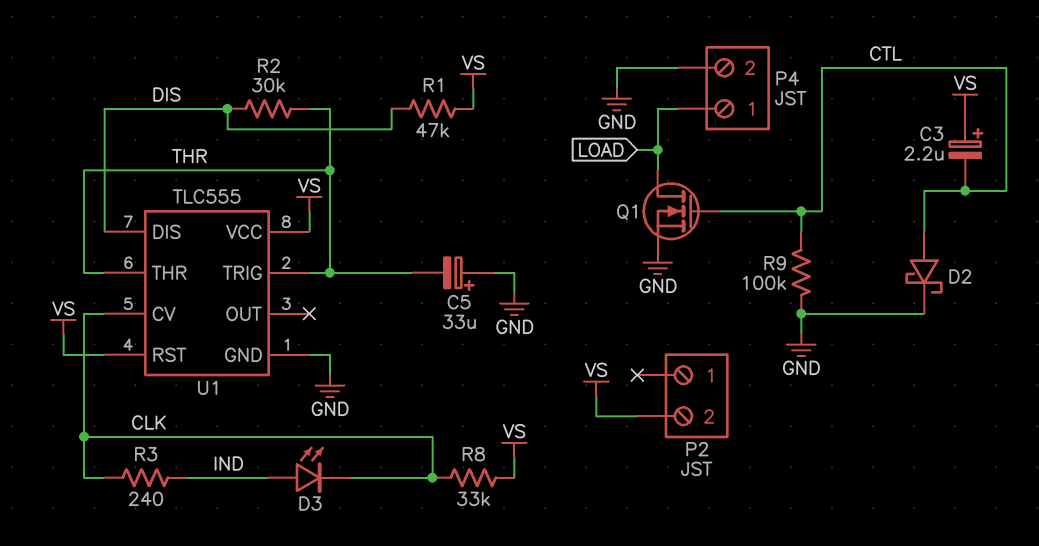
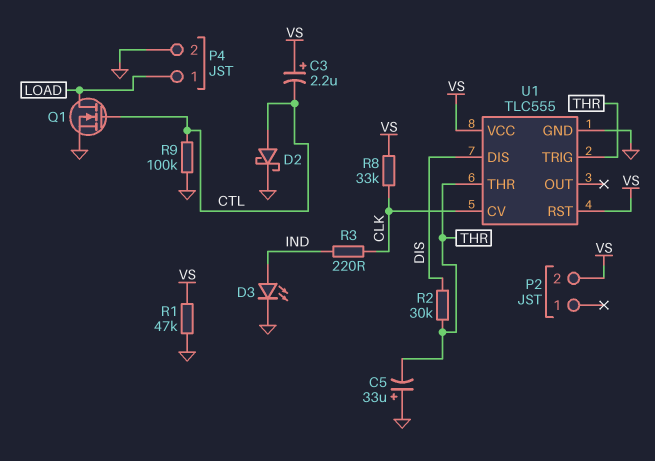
D3: LED (A IND, K CLK) -> LED (A IND, K GND)
R1: 47k (DIS, VS) -> 47k (GND, VS)
R3: 240 (CLK, IND) -> 220 (CLK, IND)

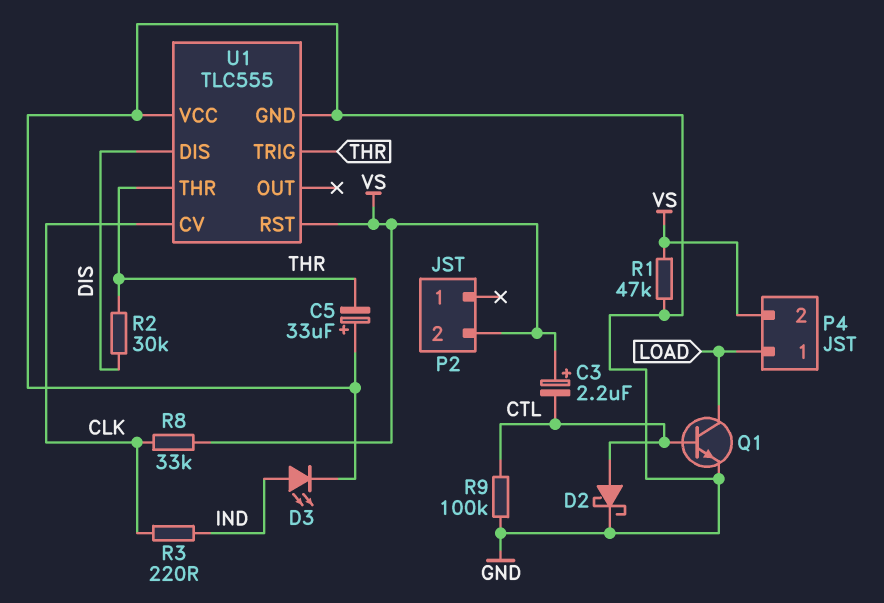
P4 pin 2: GND -> VS
Q1: NMOS (G CTL, D LOAD, S GND) -> NPN (B CTL, C LOAD, E GND)
U1 pin VCC: VS -> GND

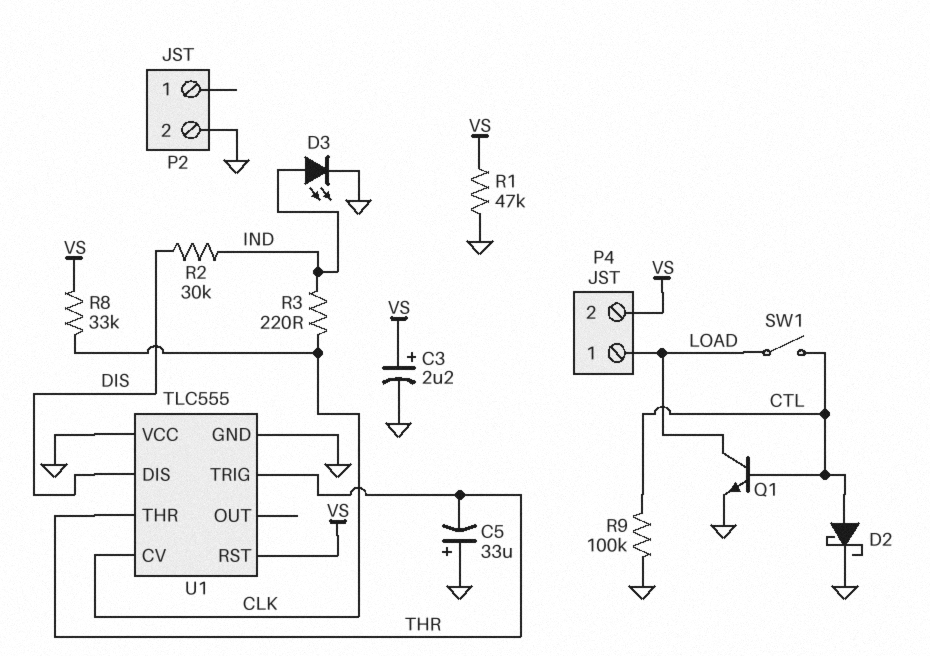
C3: 2.2uF (plus VS, minus CTL) -> 2.2uF (plus VS, minus GND)
P2 pin 2: VS -> GND
R2: 30k (DIS, THR) -> 30k (DIS, IND)
SW1: none -> switch (CTL, LOAD)

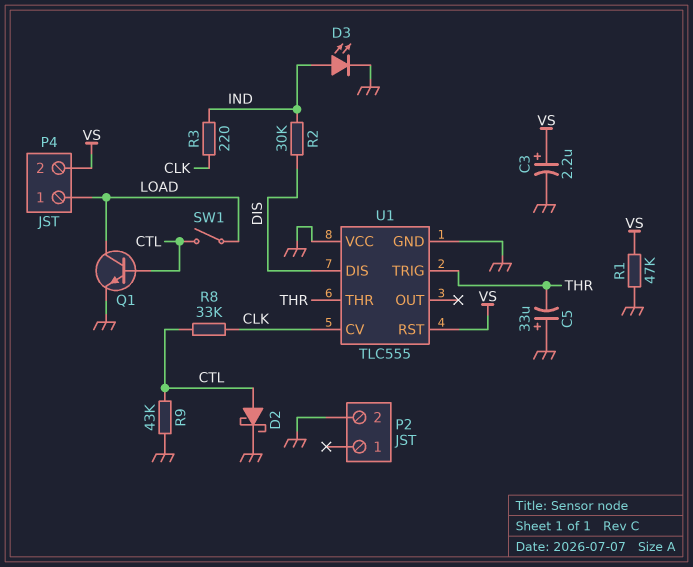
R8: 33k (CLK, VS) -> 33k (CLK, CTL)
R9: 100k (CTL, GND) -> 43k (CTL, GND)

